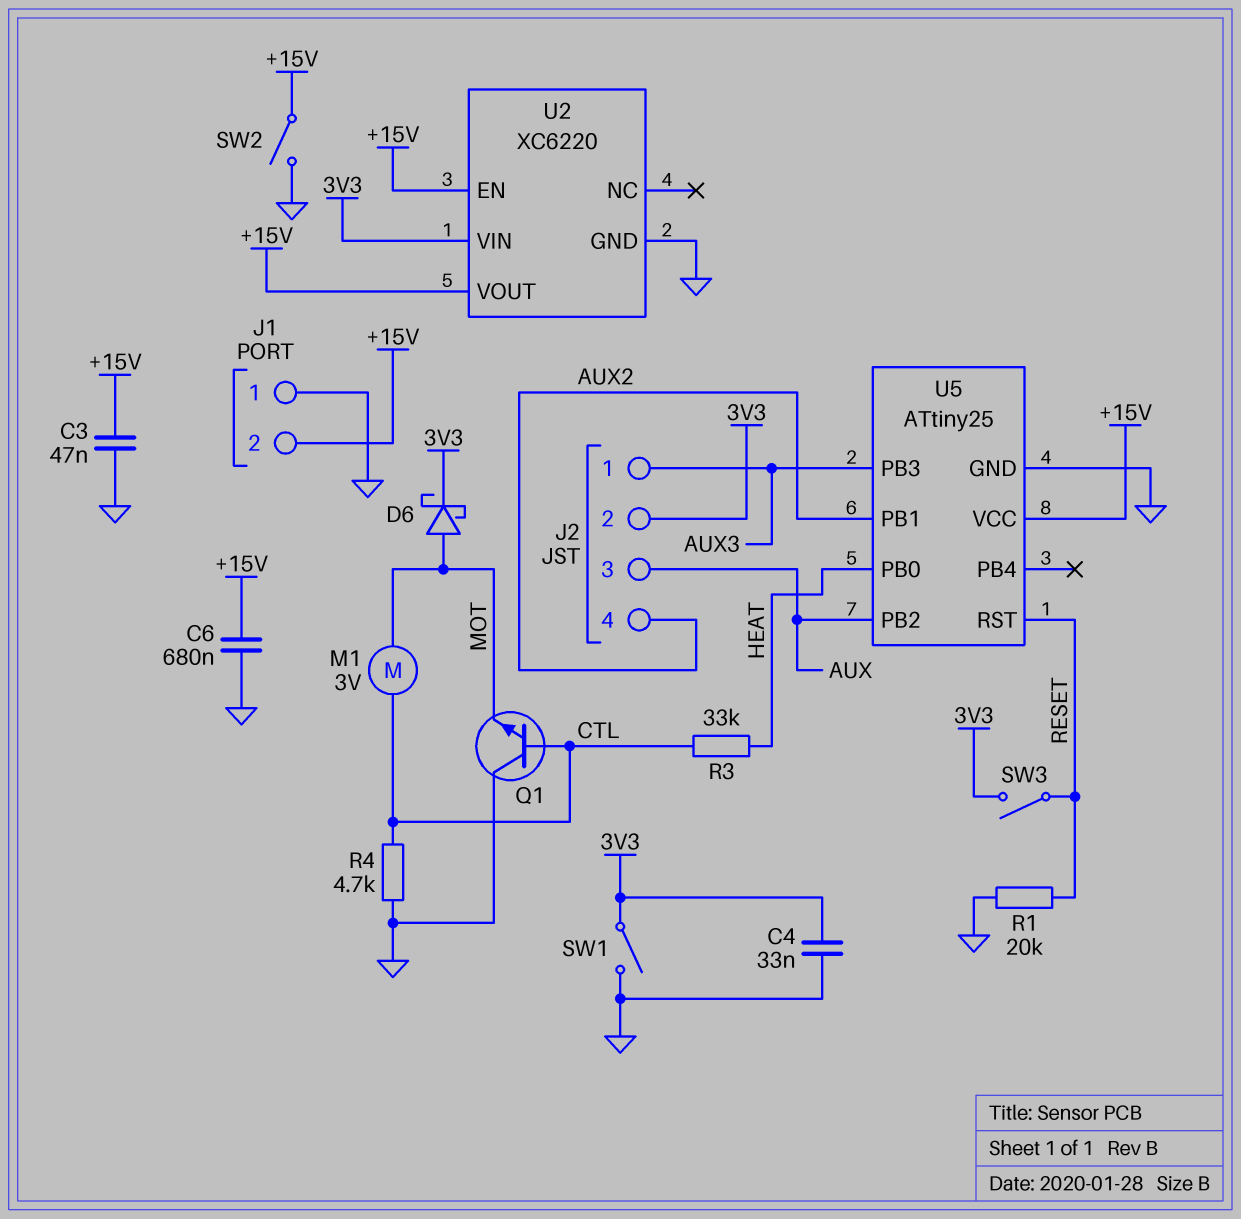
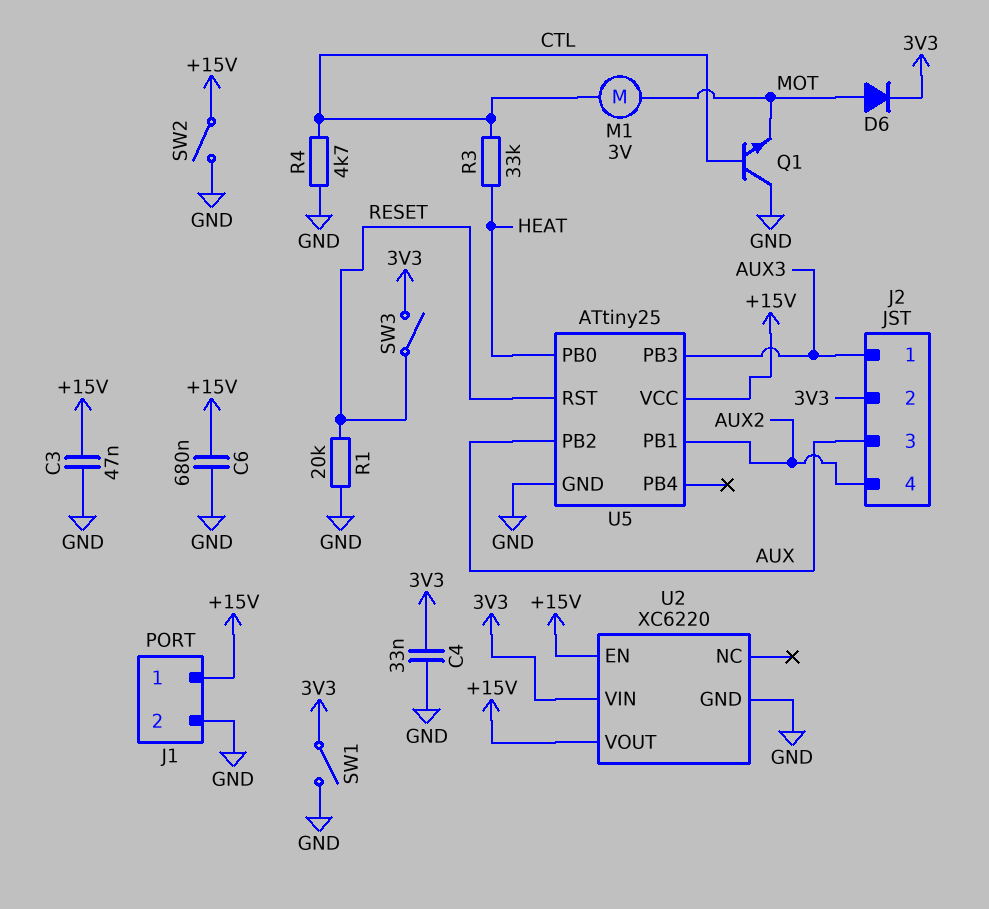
D6: schottky (A MOT, K 3V3) -> diode (A MOT, K 3V3)
J1 pin 1: GND -> +15V
J1 pin 2: +15V -> GND

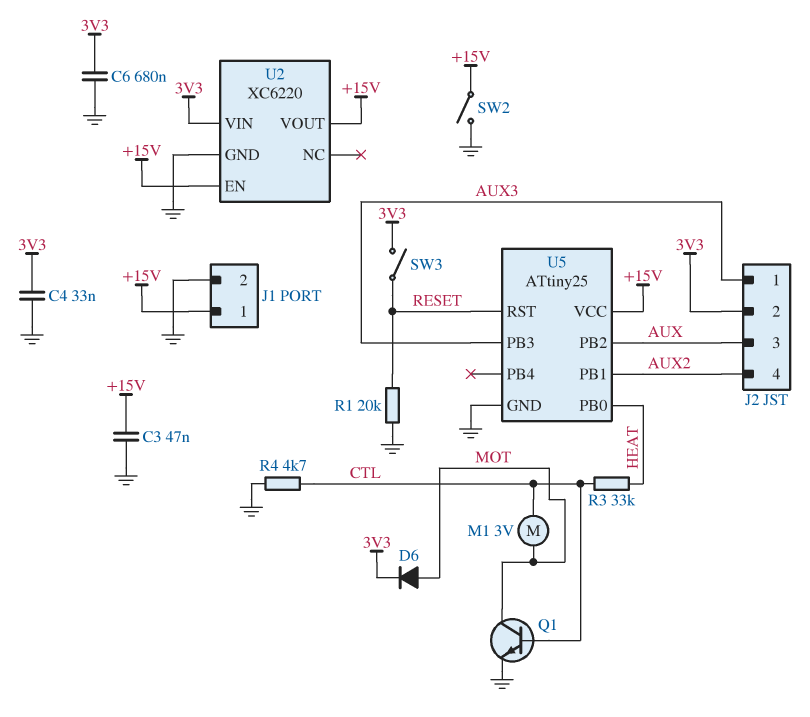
C6: 680nF (+15V, GND) -> 680nF (3V3, GND)
Q1: NPN (B CTL, C GND, E MOT) -> NPN (B CTL, C MOT, E GND)
SW1: switch (3V3, GND) -> none

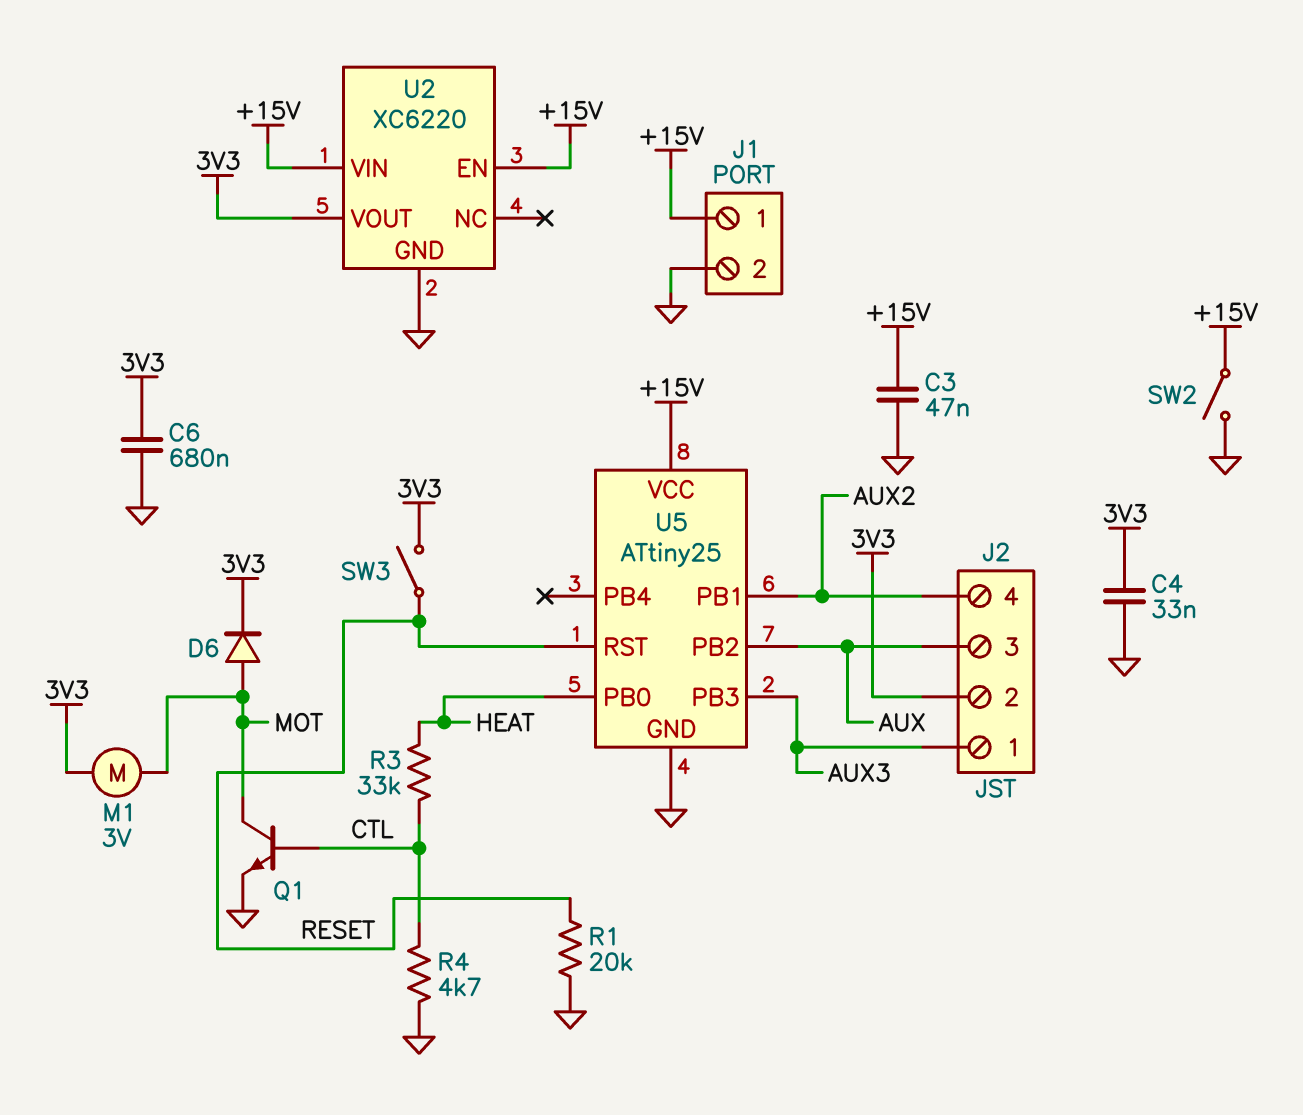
M1: motor 3V (CTL, MOT) -> motor 3V (3V3, MOT)
U2 pin VIN: 3V3 -> +15V
U2 pin VOUT: +15V -> 3V3

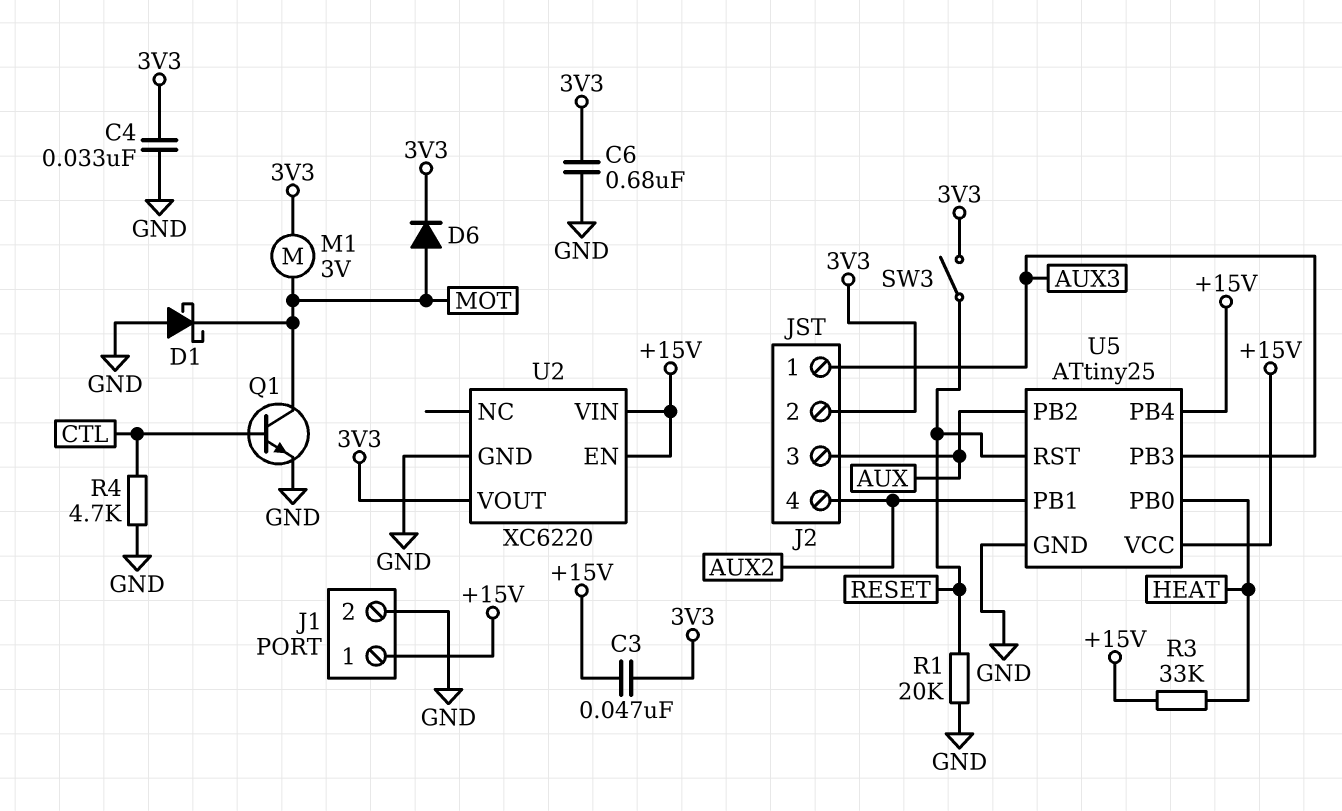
C3: 47nF (+15V, GND) -> 47nF (+15V, 3V3)
D1: none -> schottky (A GND, K MOT)
R3: 33k (CTL, HEAT) -> 33k (+15V, HEAT)
SW2: switch (+15V, GND) -> none
U5 pin PB4: none -> +15V

